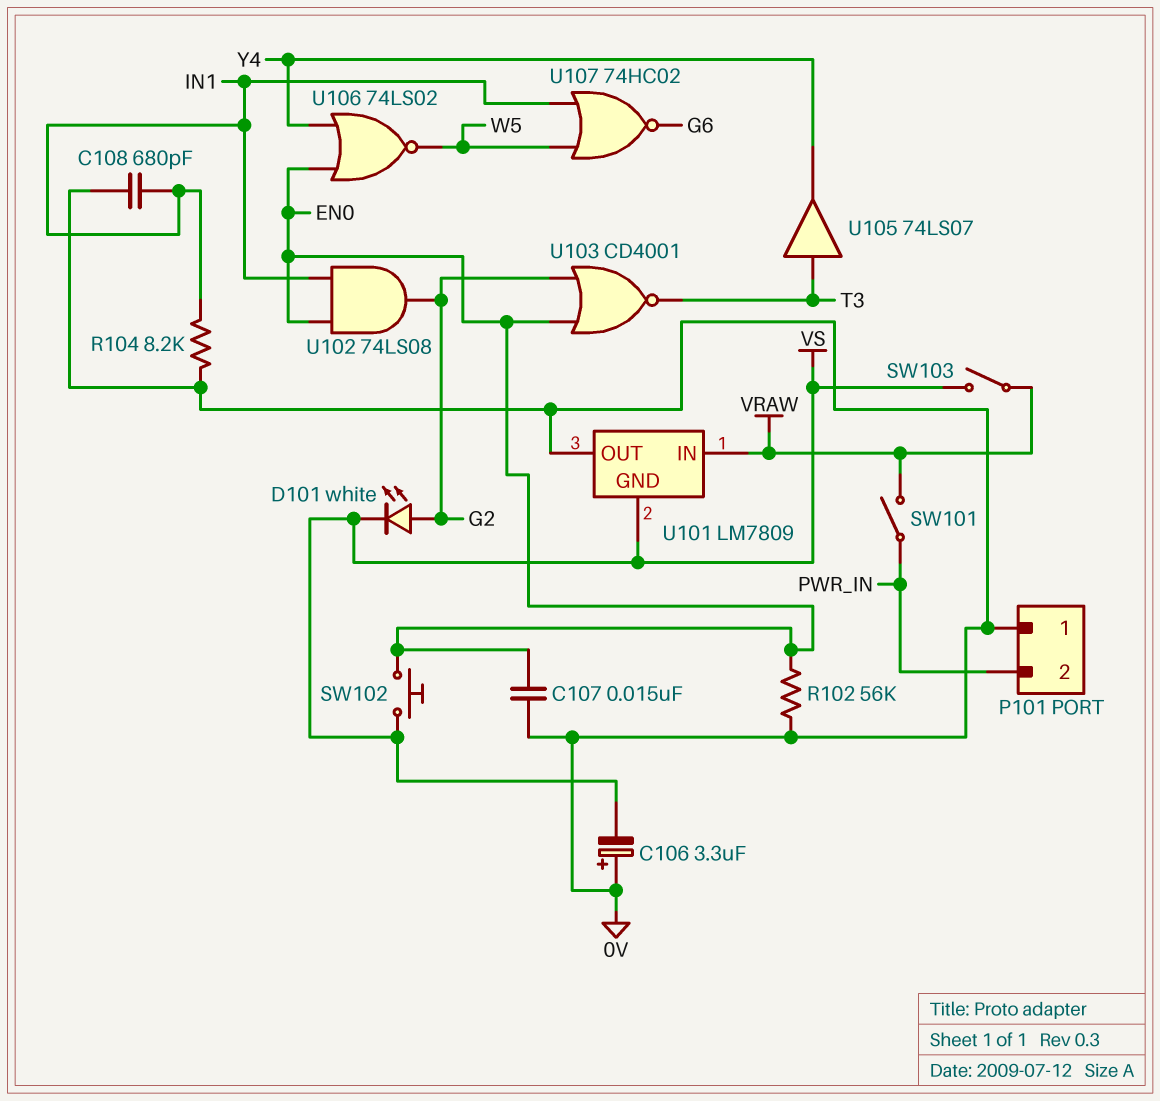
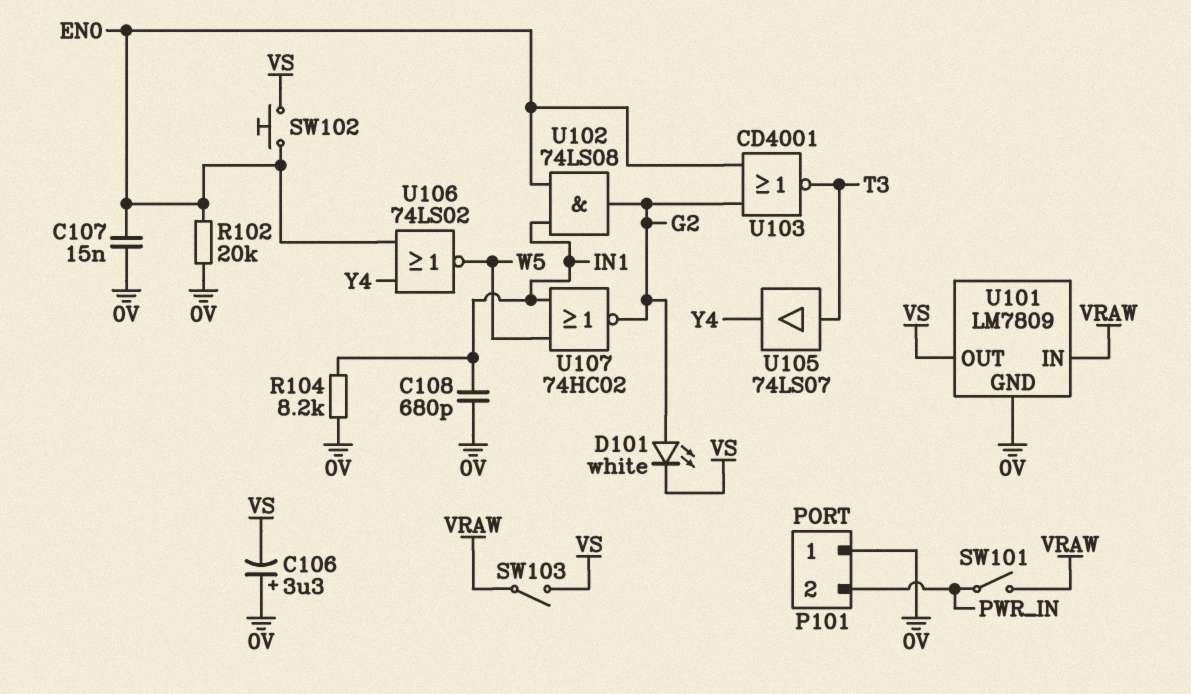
R102: 56k (0V, EN0) -> 20k (0V, EN0)
U101 pin GND: VS -> 0V
U101 pin OUT: 0V -> VS
U107: NOR 74HC02 (in IN1, in W5, out G6) -> NOR 74HC02 (in IN1, in W5, out G2)

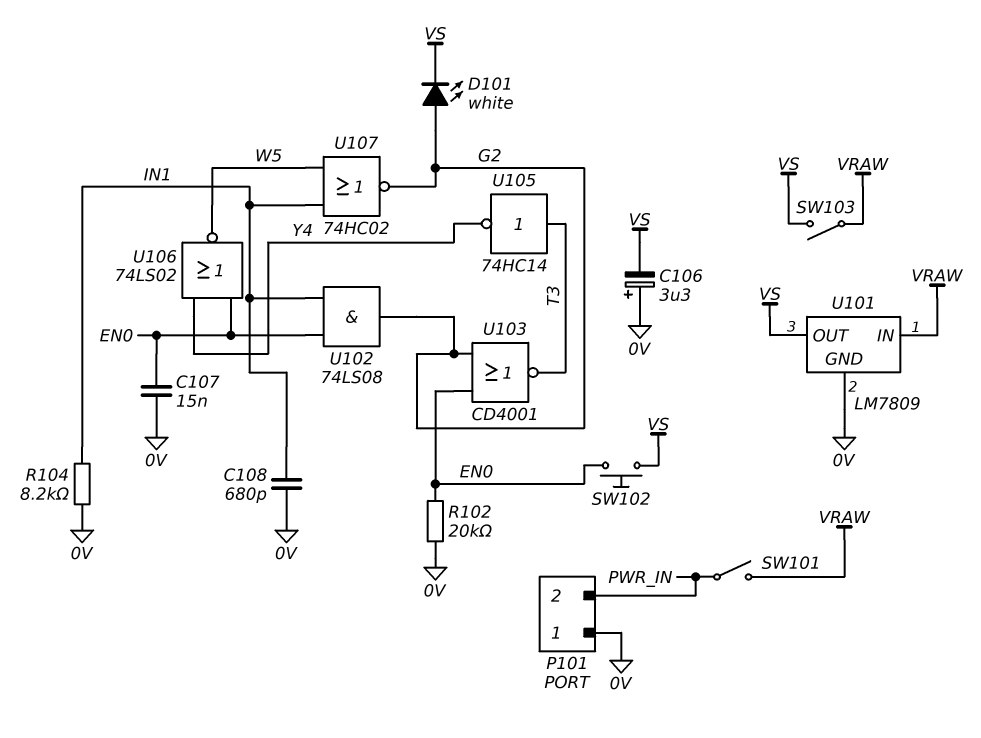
U105: buffer 74LS07 (in T3, out Y4) -> NOT 74HC14 (in T3, out Y4)

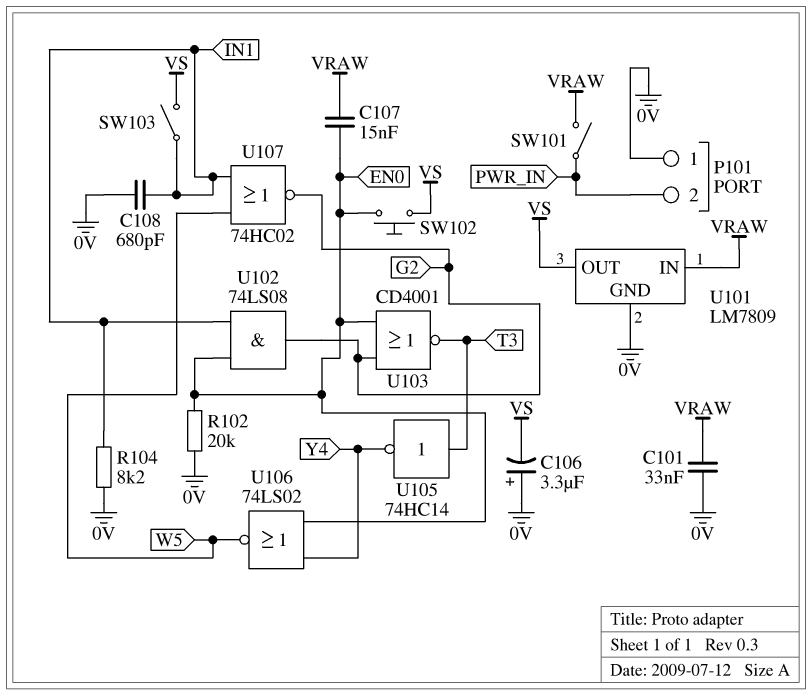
C101: none -> 33nF (0V, VRAW)
C107: 15nF (0V, EN0) -> 15nF (EN0, VRAW)
D101: LED white (A G2, K VS) -> none
SW103: switch (VRAW, VS) -> switch (IN1, VS)

